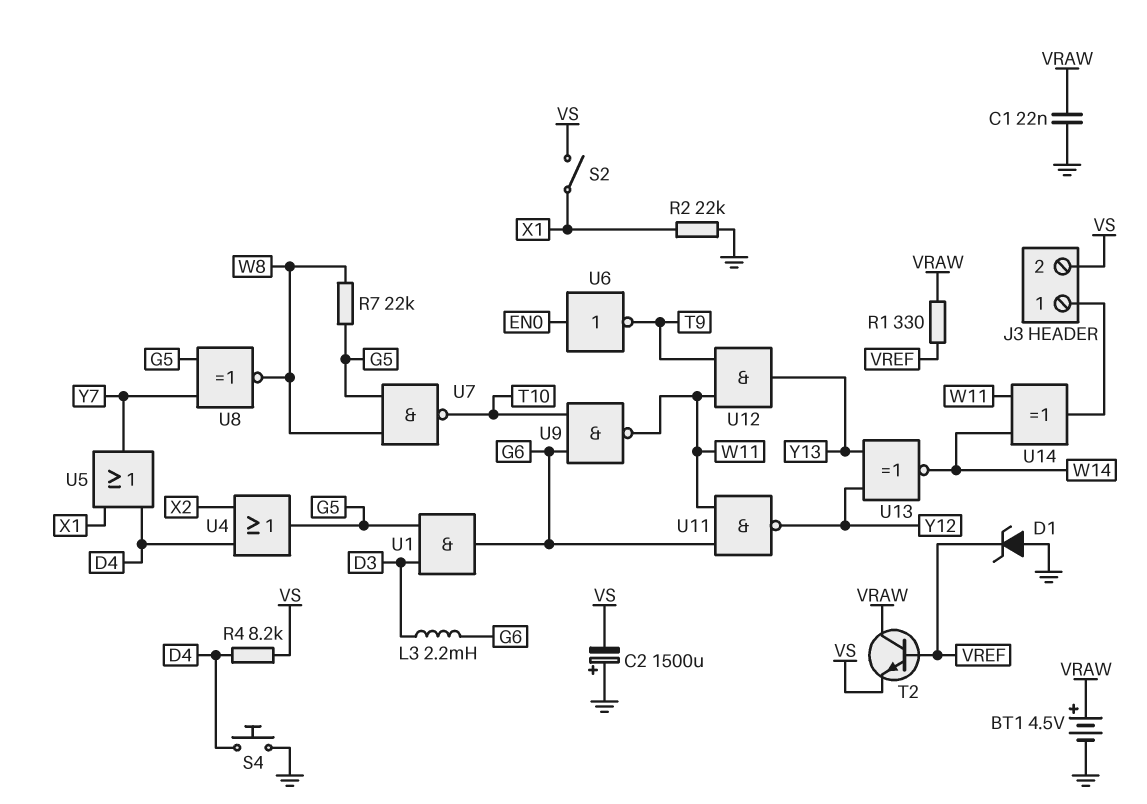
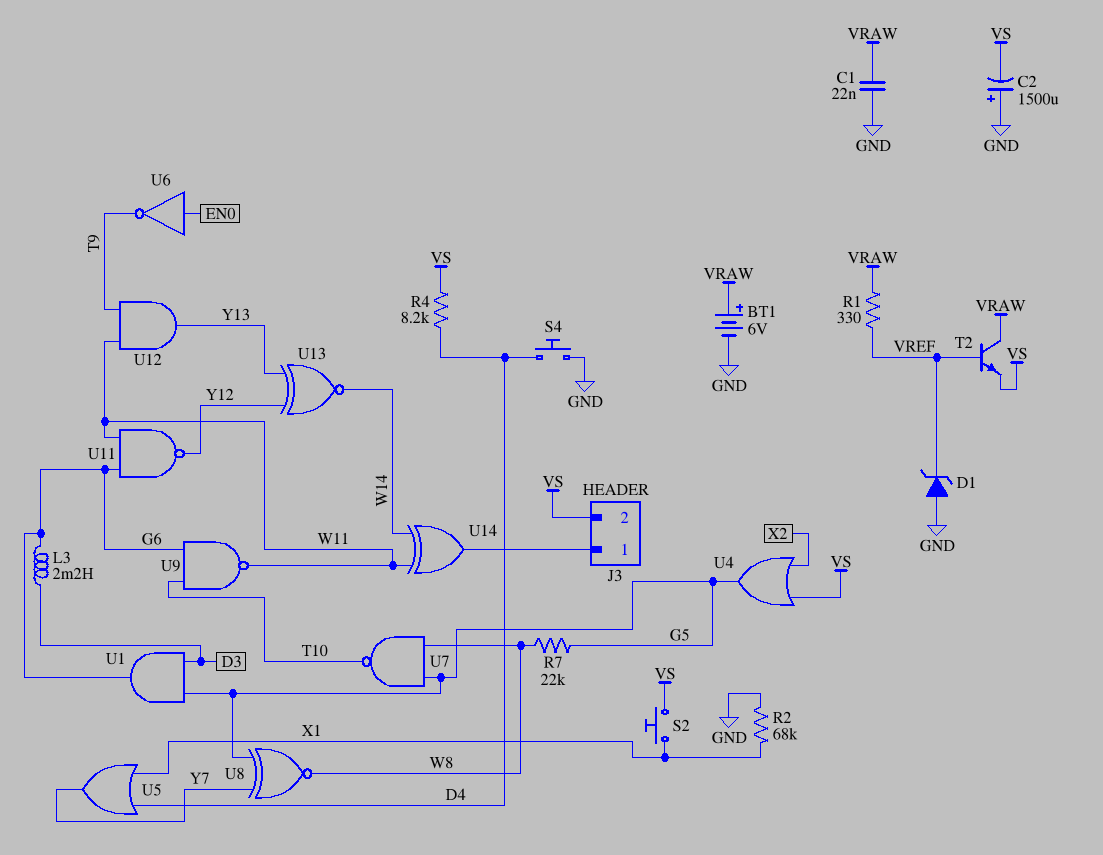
BT1: 4.5V (plus VRAW, minus GND) -> 6V (plus VRAW, minus GND)
R2: 22k (GND, X1) -> 68k (GND, X1)
S2: switch (VS, X1) -> button (VS, X1)
U4: OR (in D4, in X2, out G5) -> OR (in VS, in X2, out G5)

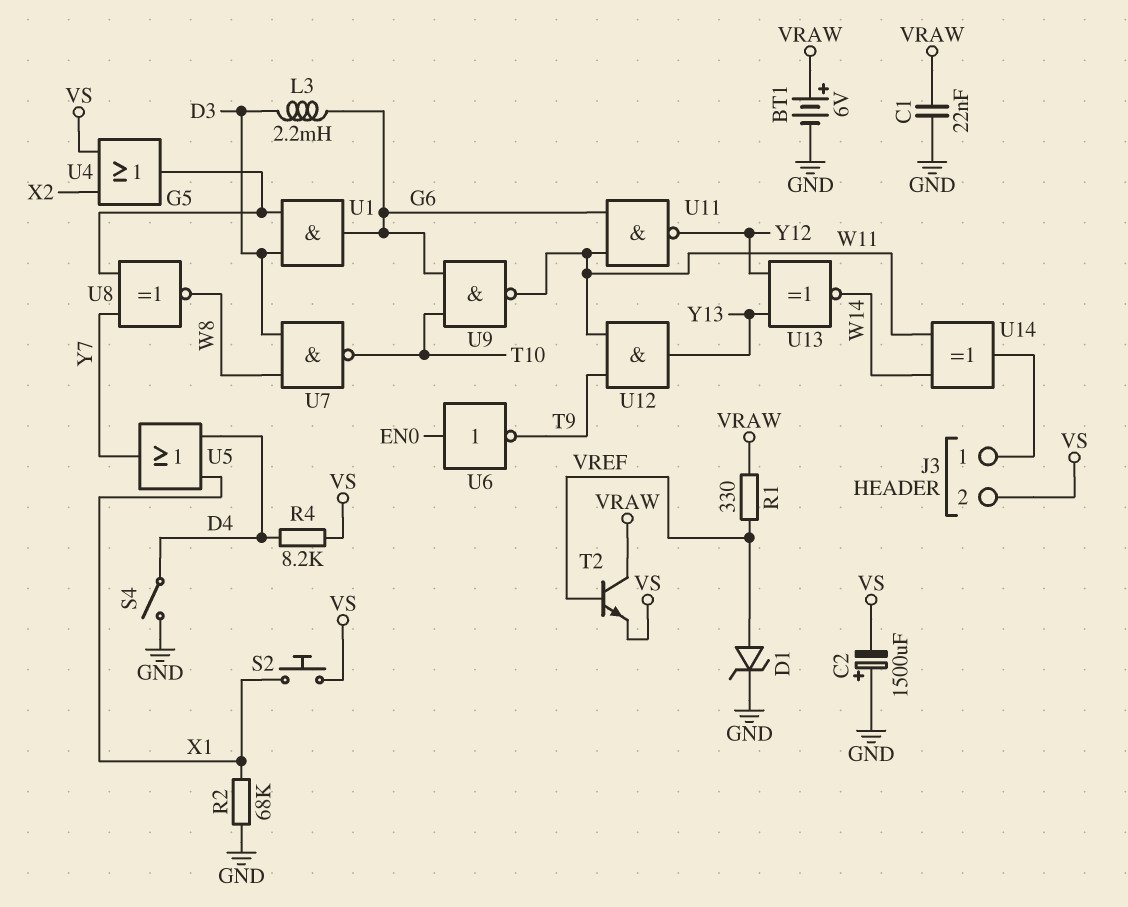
D1: zener (A GND, K VREF) -> zener (A VREF, K GND)
R7: 22k (G5, W8) -> none
S4: button (D4, GND) -> switch (D4, GND)
U7: NAND (in G5, in W8, out T10) -> NAND (in D3, in W8, out T10)

